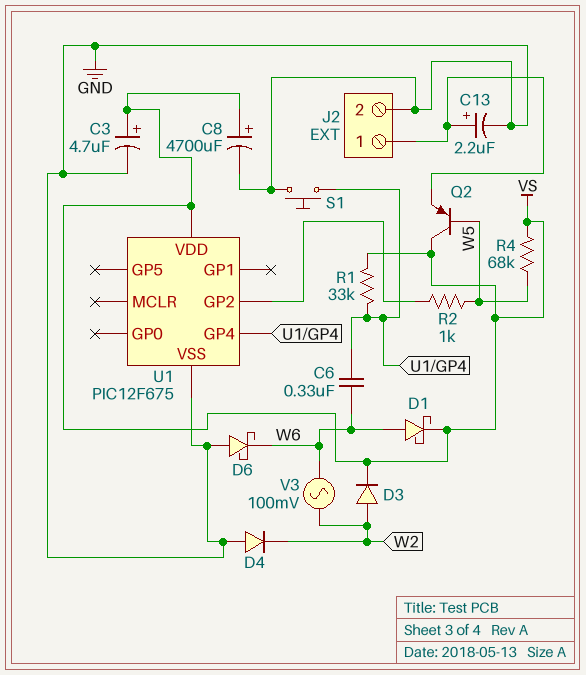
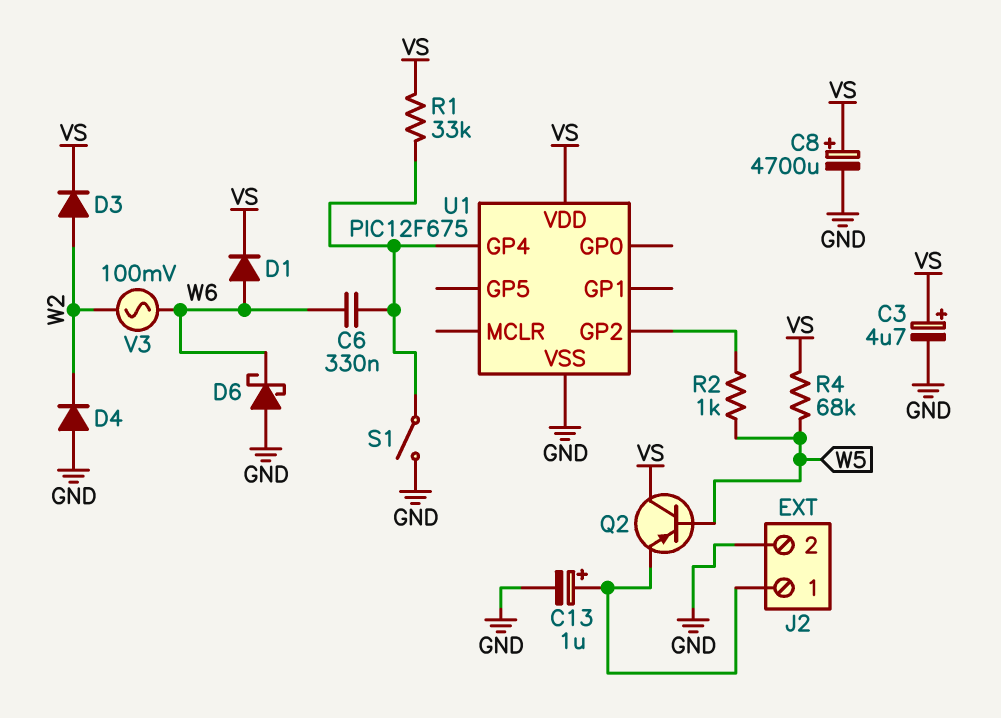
C13: 2.2uF (plus J2/1, minus GND) -> 1uF (plus J2/1, minus GND)
D1: schottky (A W6, K VS) -> diode (A W6, K VS)
S1: button (GND, U1/GP4) -> switch (GND, U1/GP4)

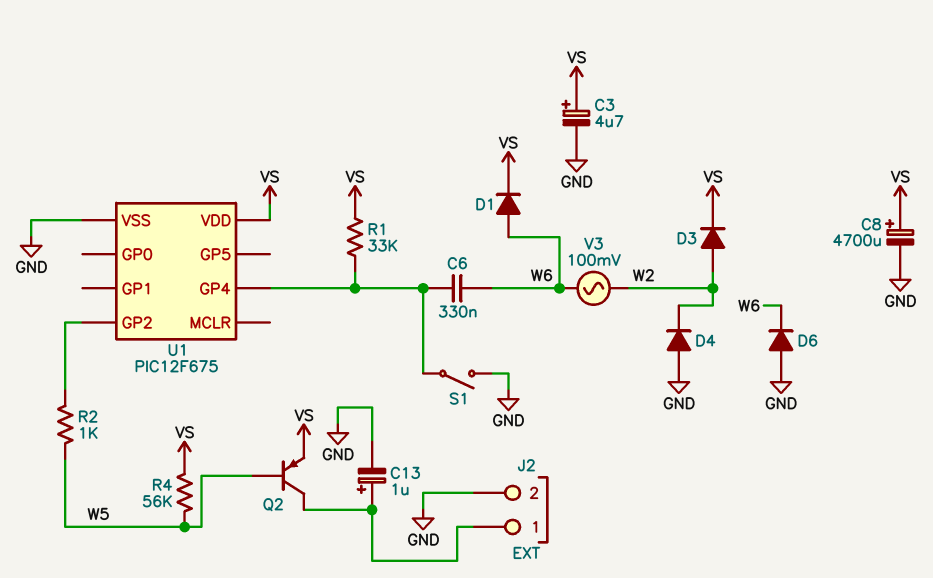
D6: schottky (A GND, K W6) -> diode (A GND, K W6)
Q2: PNP (B W5, C VS, E J2/1) -> PNP (B W5, C J2/1, E VS)
R4: 68k (VS, W5) -> 56k (VS, W5)

